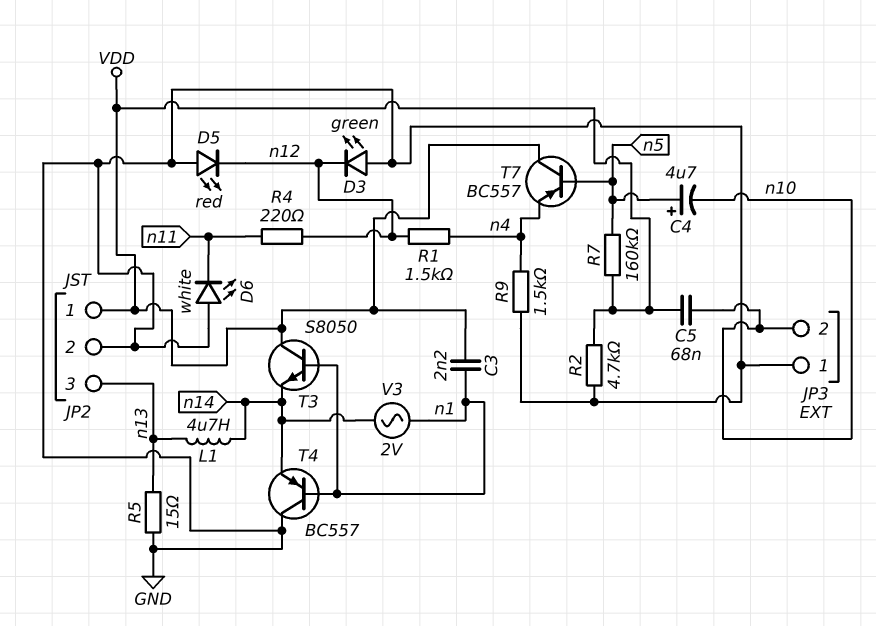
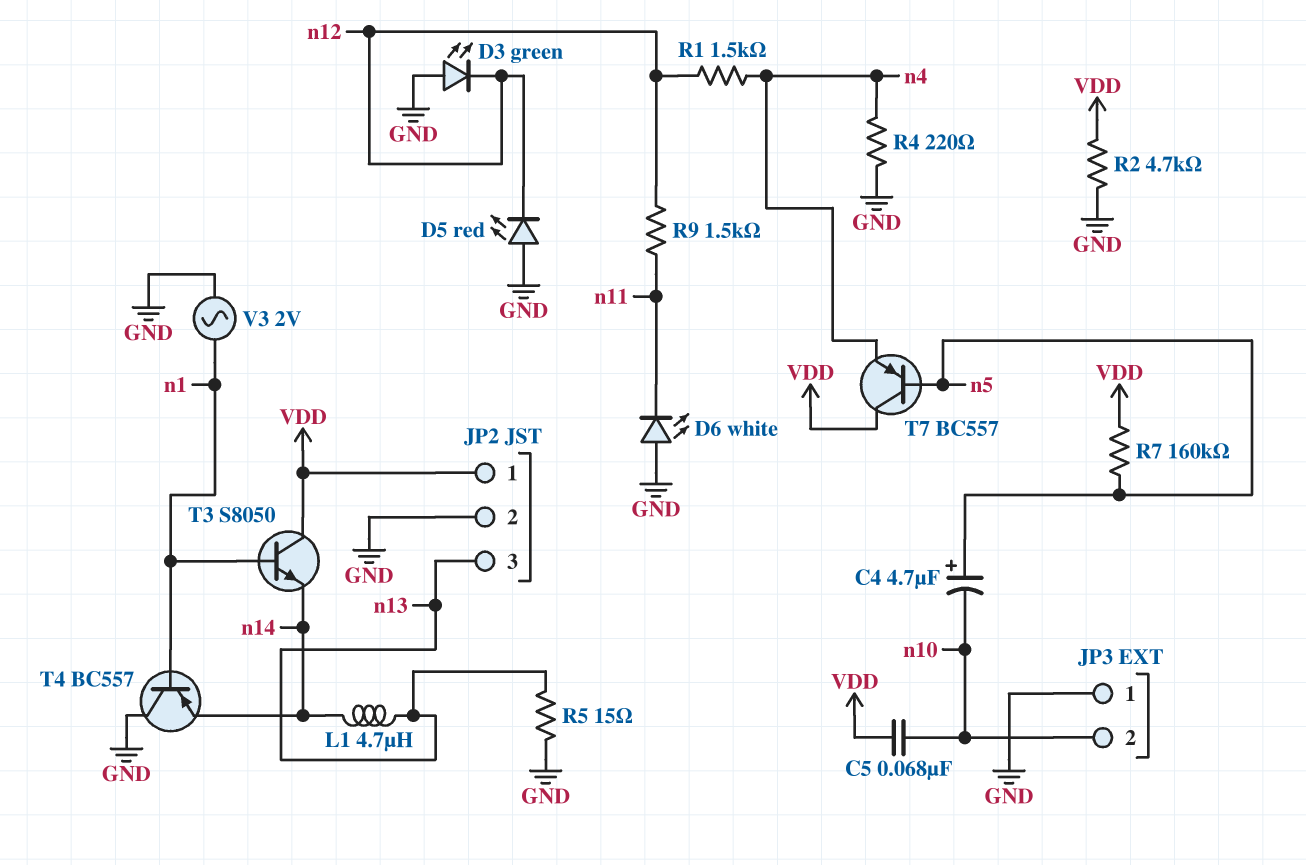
C3: 2.2nF (VDD, n1) -> none
R4: 220 (n11, n12) -> 220 (GND, n4)
R9: 1.5k (GND, n4) -> 1.5k (n11, n12)
V3: AC 2V (n1, n14) -> AC 2V (GND, n1)

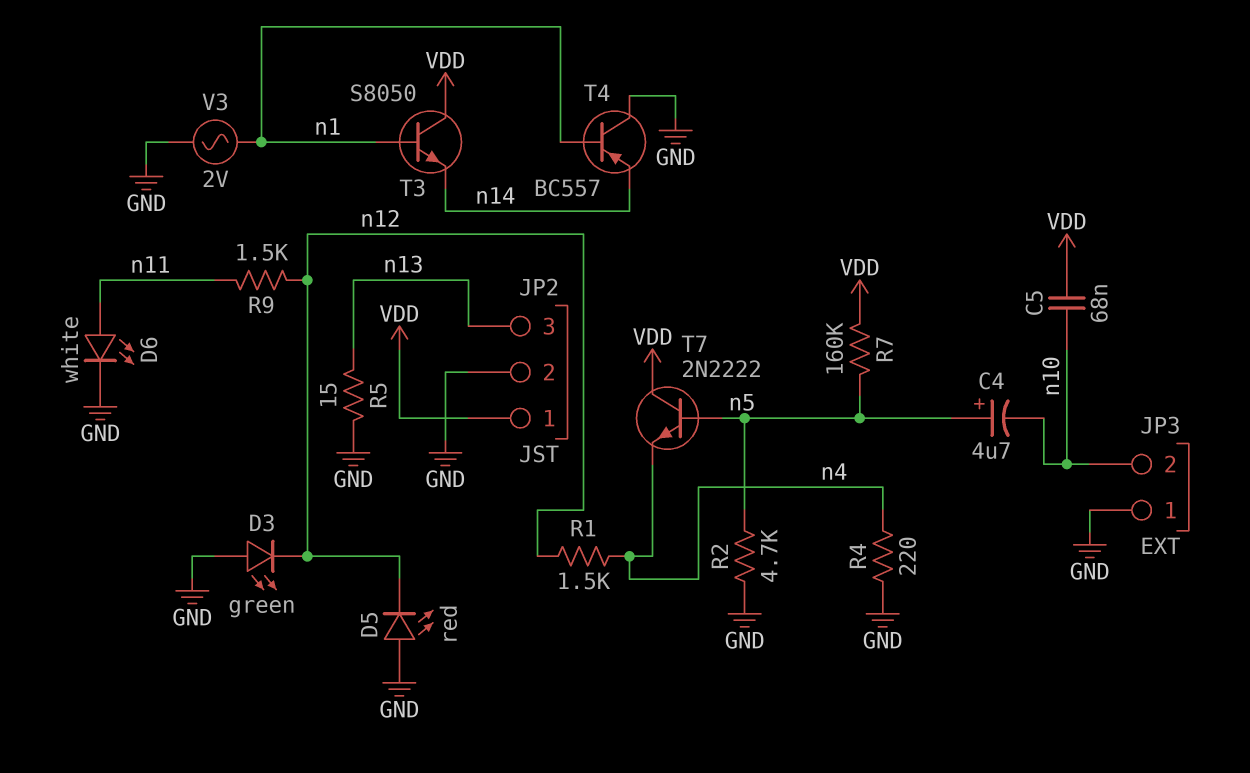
D6: LED white (A GND, K n11) -> LED white (A n11, K GND)
L1: 4.7uH (n13, n14) -> none
R2: 4.7k (GND, VDD) -> 4.7k (GND, n5)
T7: PNP BC557 (B n5, C VDD, E n4) -> NPN 2N2222 (B n5, C VDD, E n4)

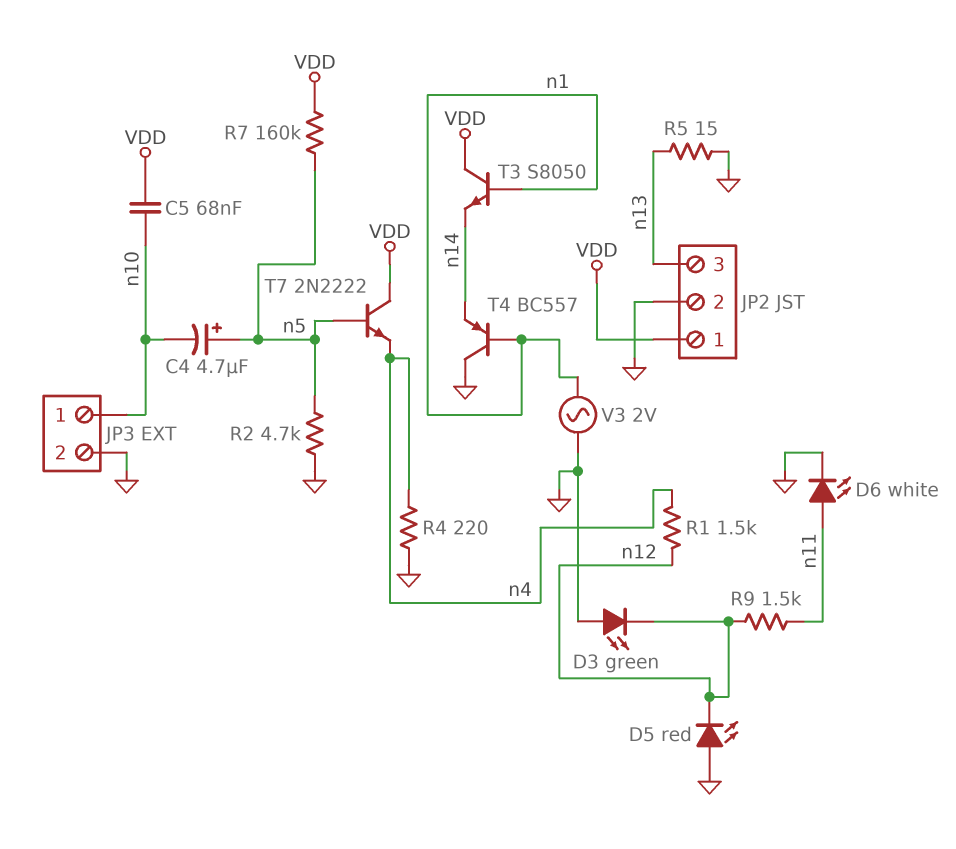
JP3 pin 1: GND -> n10
JP3 pin 2: n10 -> GND

